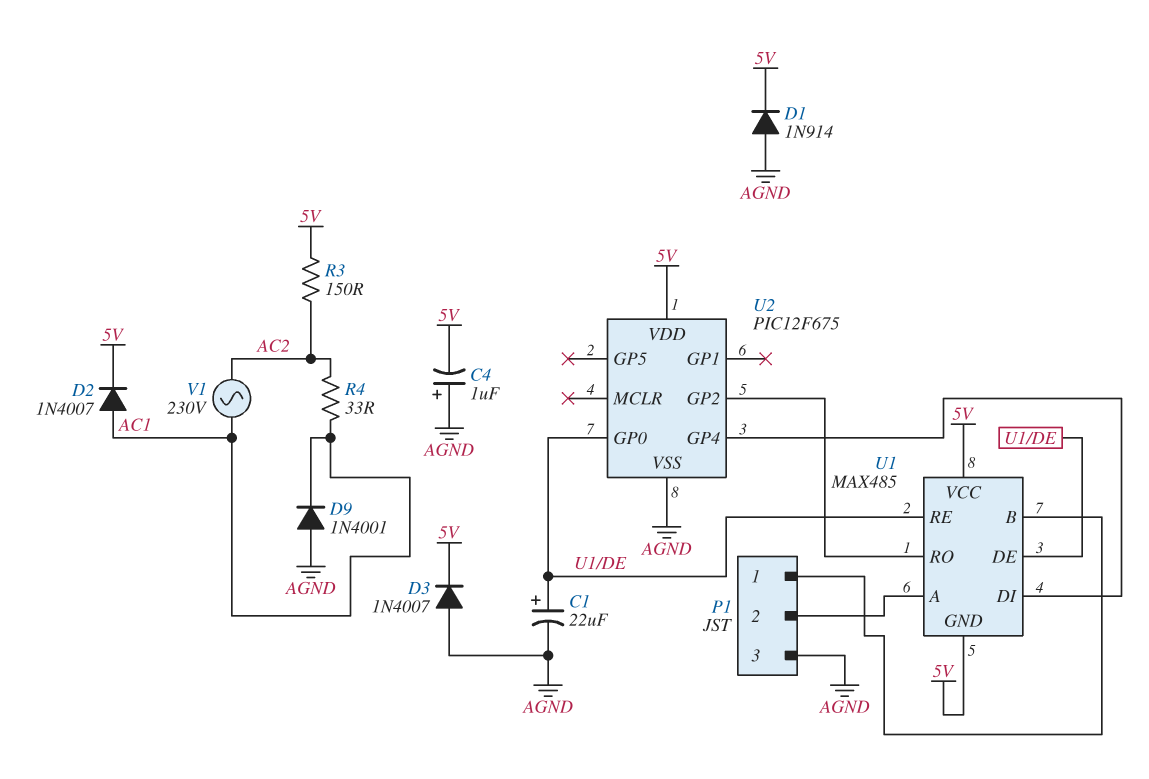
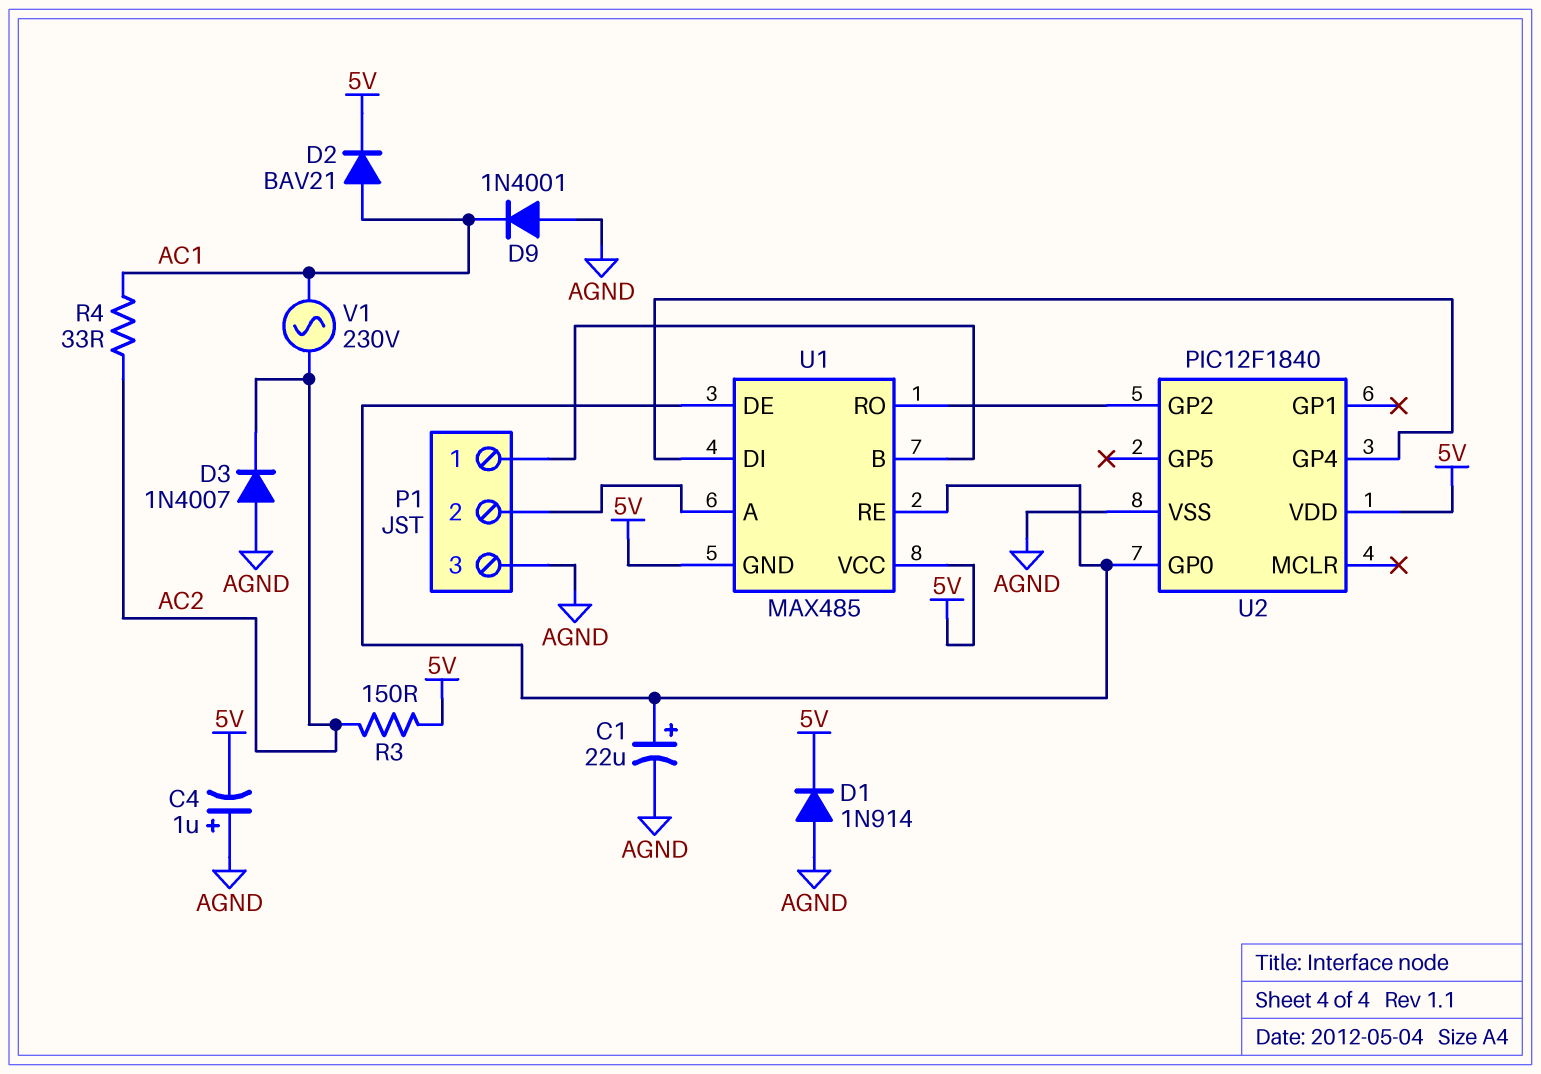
D2: diode 1N4007 (A AC1, K 5V) -> diode BAV21 (A AC1, K 5V)
D3: diode 1N4007 (A AGND, K 5V) -> diode 1N4007 (A AGND, K AC2)
U2: PIC12F675 -> PIC12F1840

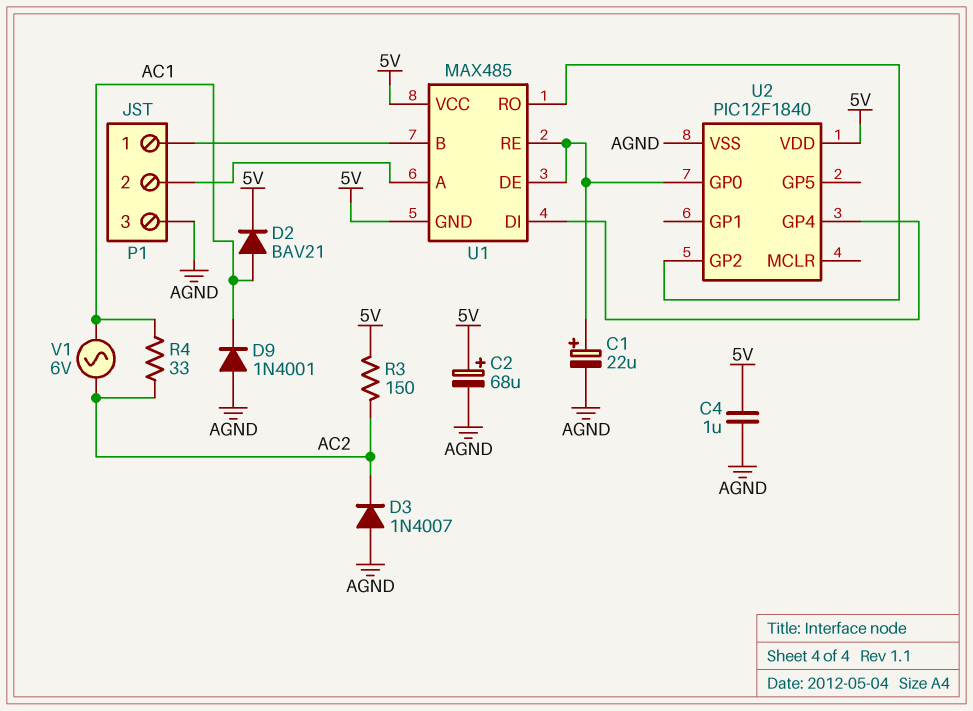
C2: none -> 68uF (plus 5V, minus AGND)
C4: 1uF (plus AGND, minus 5V) -> 1uF (5V, AGND)
D1: diode 1N914 (A AGND, K 5V) -> none
V1: AC 230V (AC1, AC2) -> AC 6V (AC1, AC2)

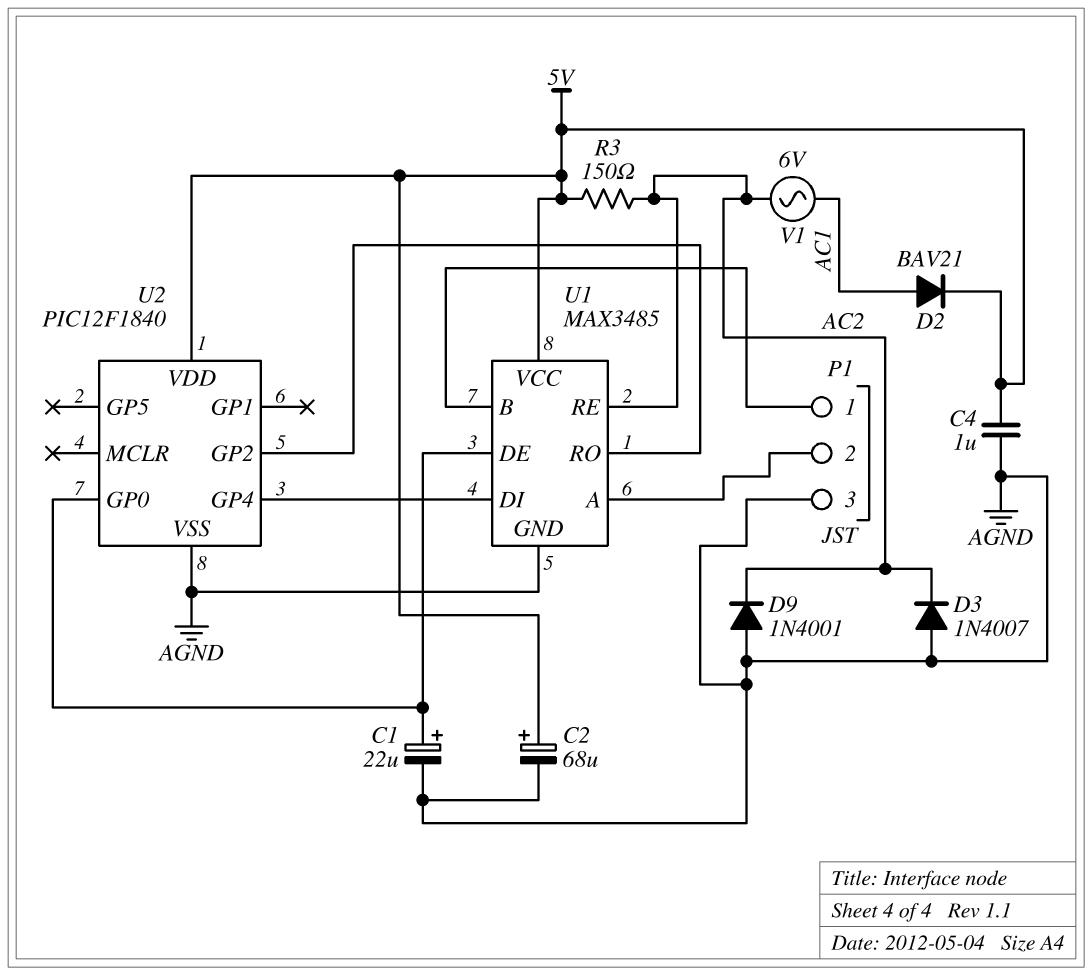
D9: diode 1N4001 (A AGND, K AC1) -> diode 1N4001 (A AGND, K AC2)
R4: 33 (AC1, AC2) -> none
U1: MAX485 -> MAX3485
U1 pin GND: 5V -> AGND
U1 pin RE: U1/DE -> AC2

